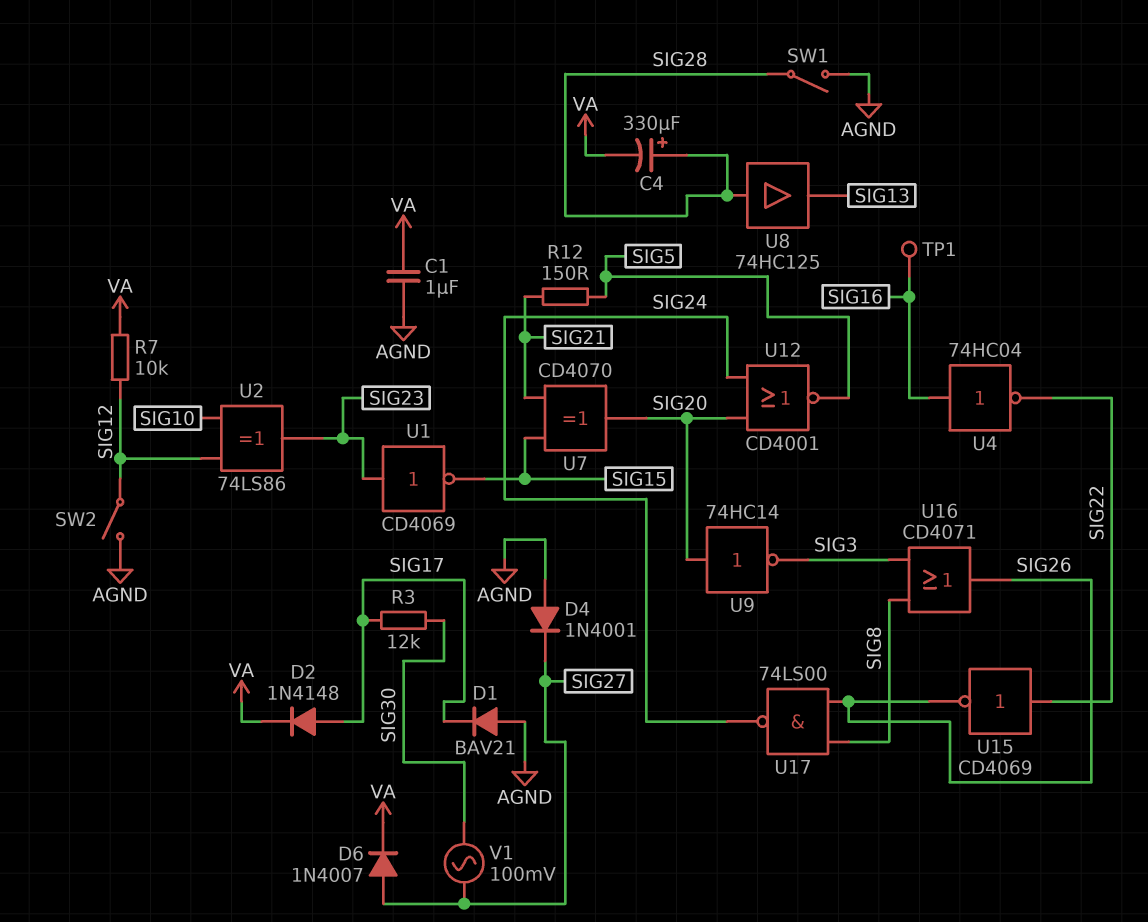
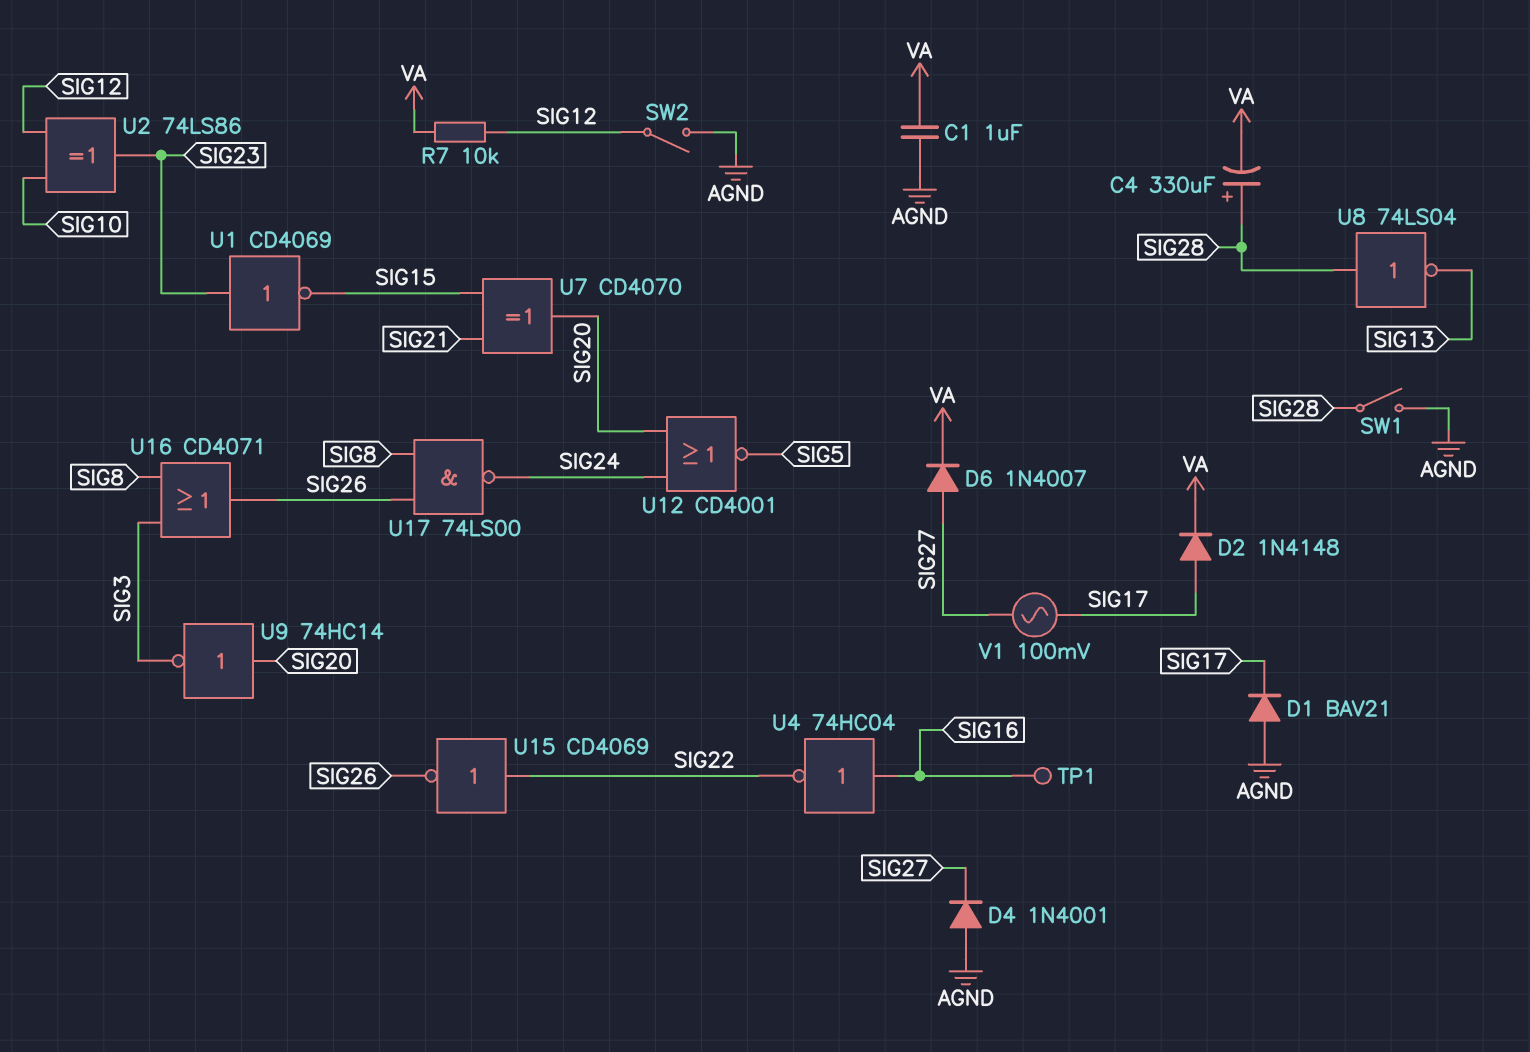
R3: 12k (SIG17, SIG30) -> none
R12: 150 (SIG5, SIG21) -> none
U8: buffer 74HC125 (in SIG28, out SIG13) -> NOT 74LS04 (in SIG28, out SIG13)
V1: AC 100mV (SIG27, SIG30) -> AC 100mV (SIG17, SIG27)

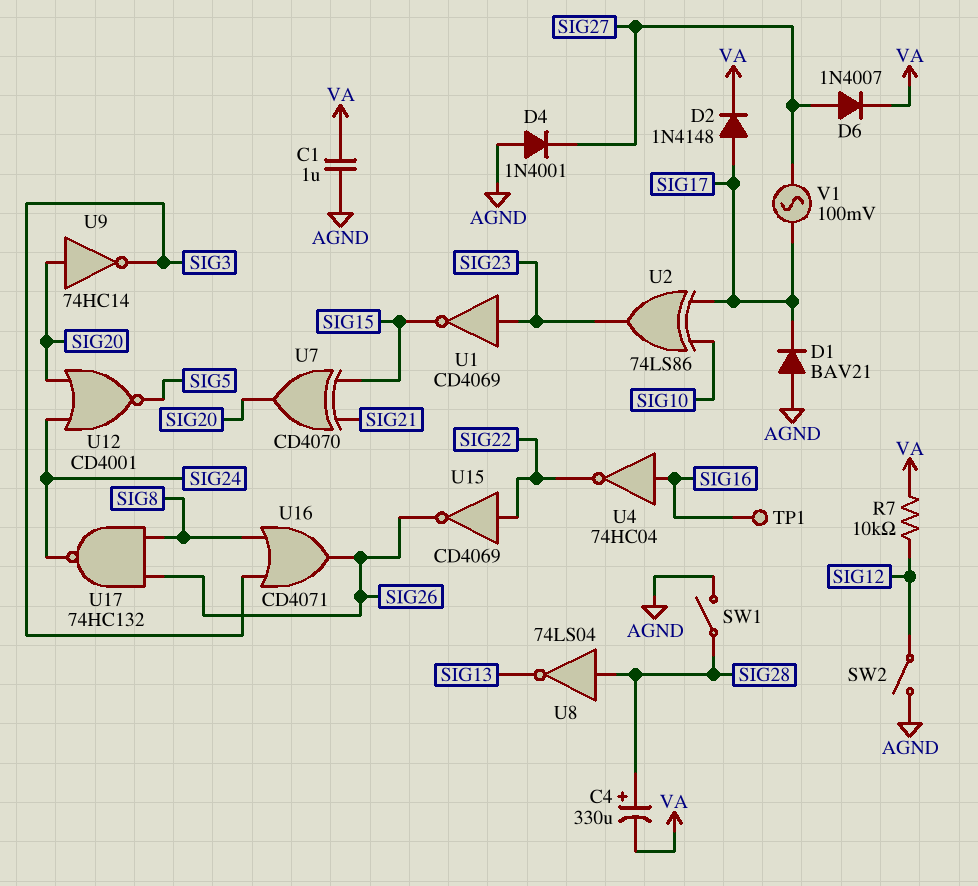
U2: XOR 74LS86 (in SIG10, in SIG12, out SIG23) -> XOR 74LS86 (in SIG10, in SIG17, out SIG23)
U17: NAND 74LS00 (in SIG8, in SIG26, out SIG24) -> NAND 74HC132 (in SIG8, in SIG26, out SIG24)

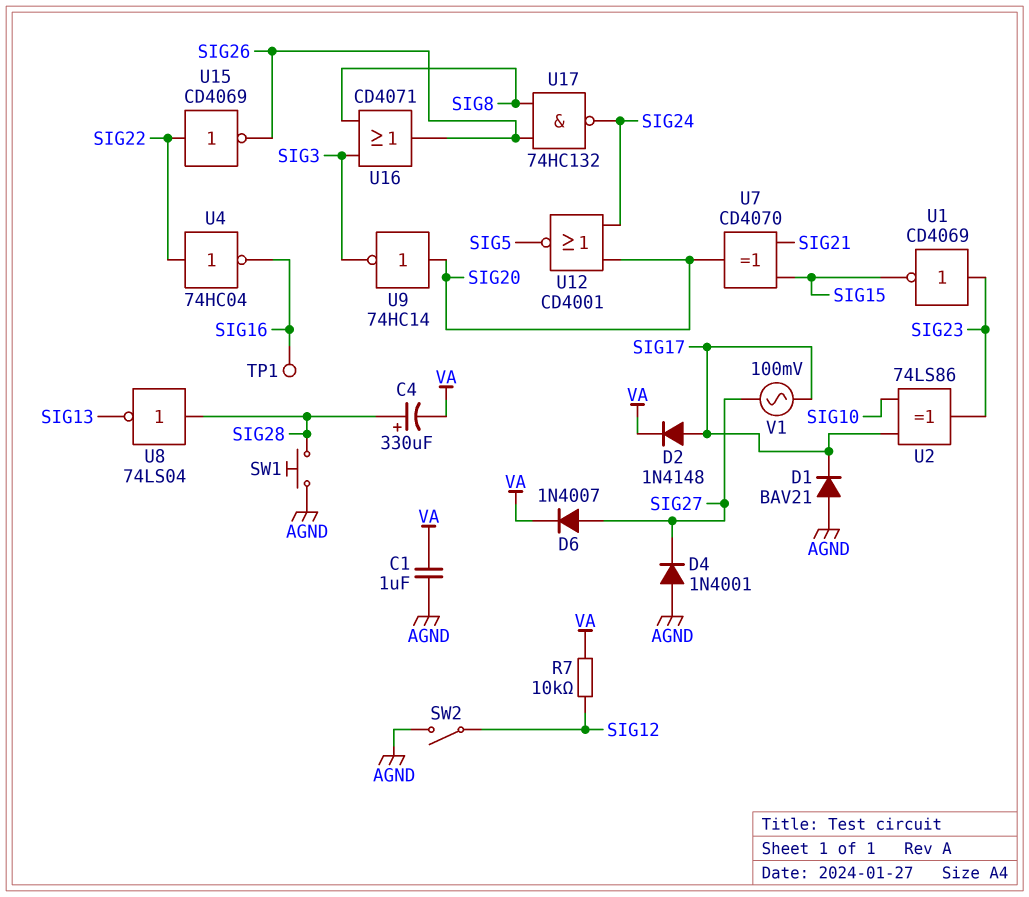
SW1: switch (AGND, SIG28) -> button (AGND, SIG28)
U4: NOT 74HC04 (in SIG16, out SIG22) -> NOT 74HC04 (in SIG22, out SIG16)

